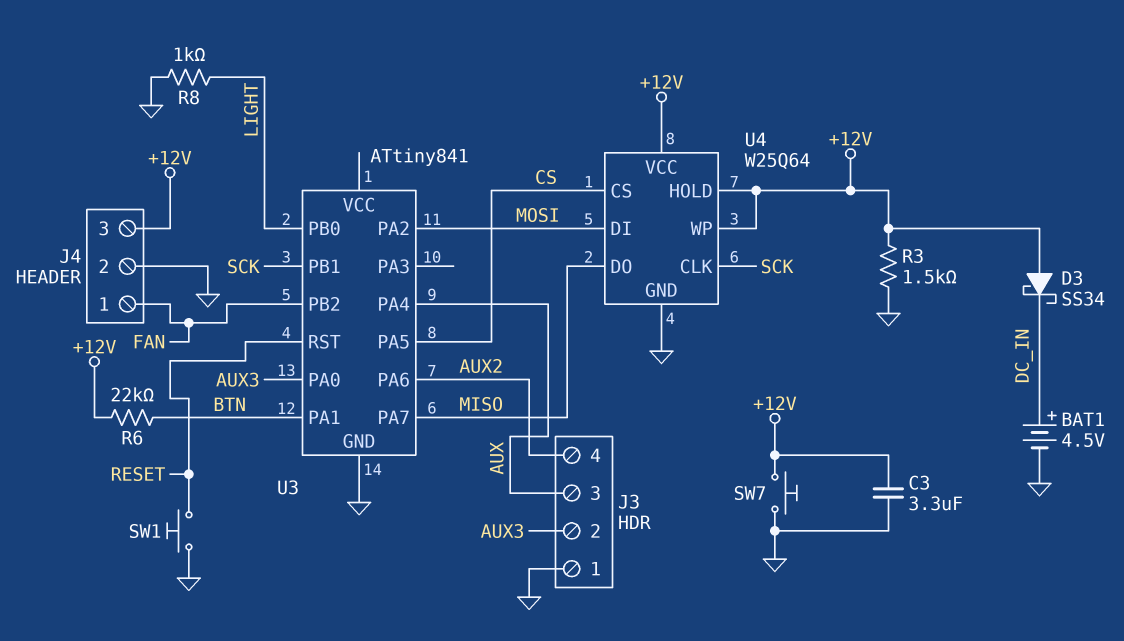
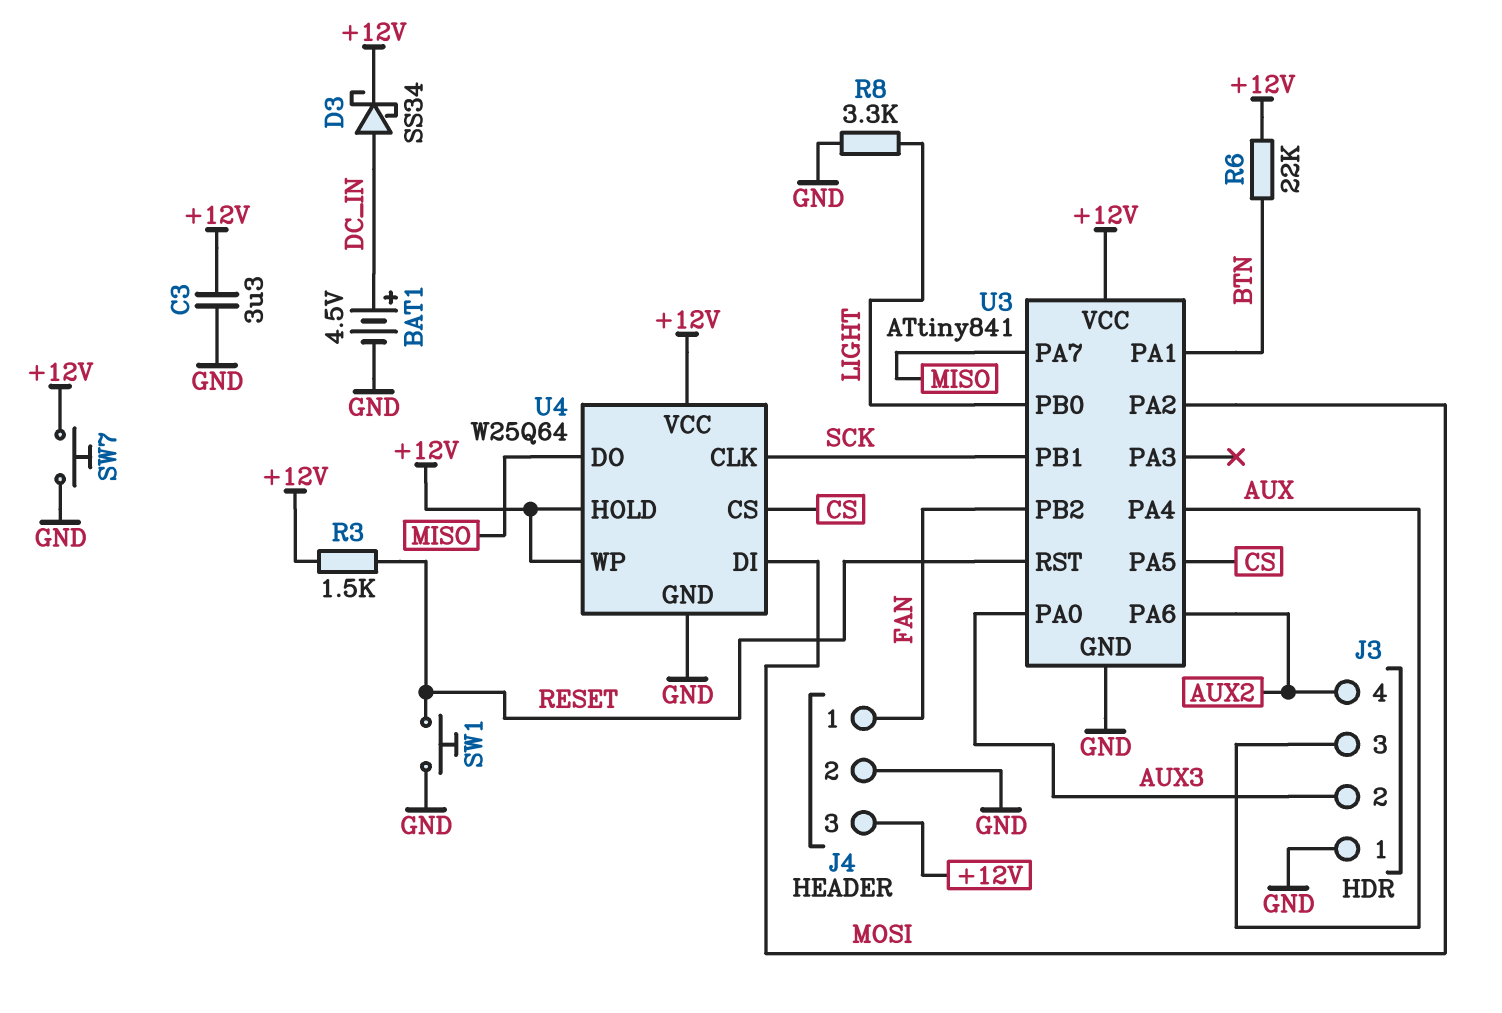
D3: schottky SS34 (A +12V, K DC_IN) -> schottky SS34 (A DC_IN, K +12V)
R3: 1.5k (+12V, GND) -> 1.5k (+12V, RESET)
R8: 1k (GND, LIGHT) -> 3.3k (GND, LIGHT)
U3 pin VCC: none -> +12V

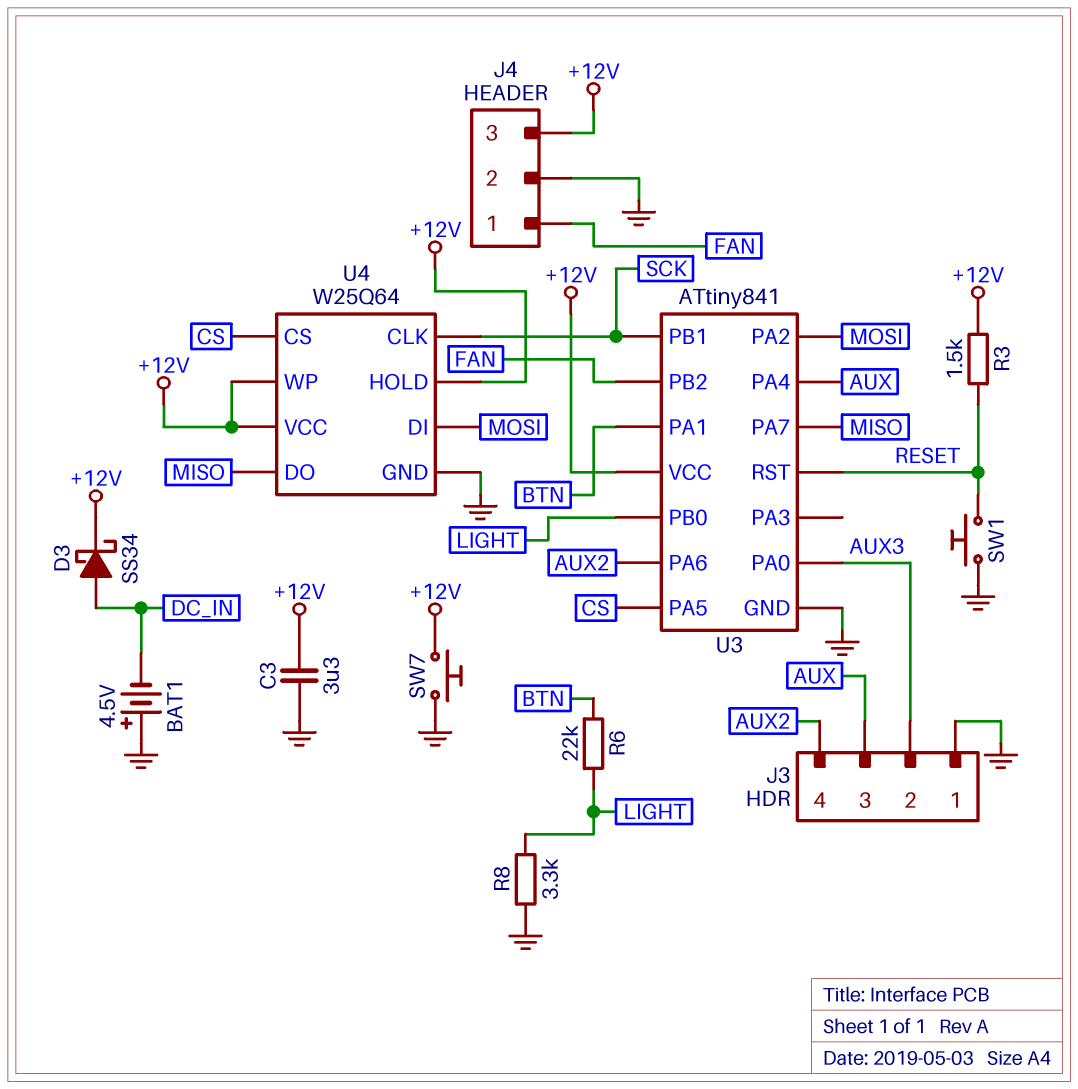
BAT1: 4.5V (plus DC_IN, minus GND) -> 4.5V (plus GND, minus DC_IN)
R6: 22k (+12V, BTN) -> 22k (BTN, LIGHT)

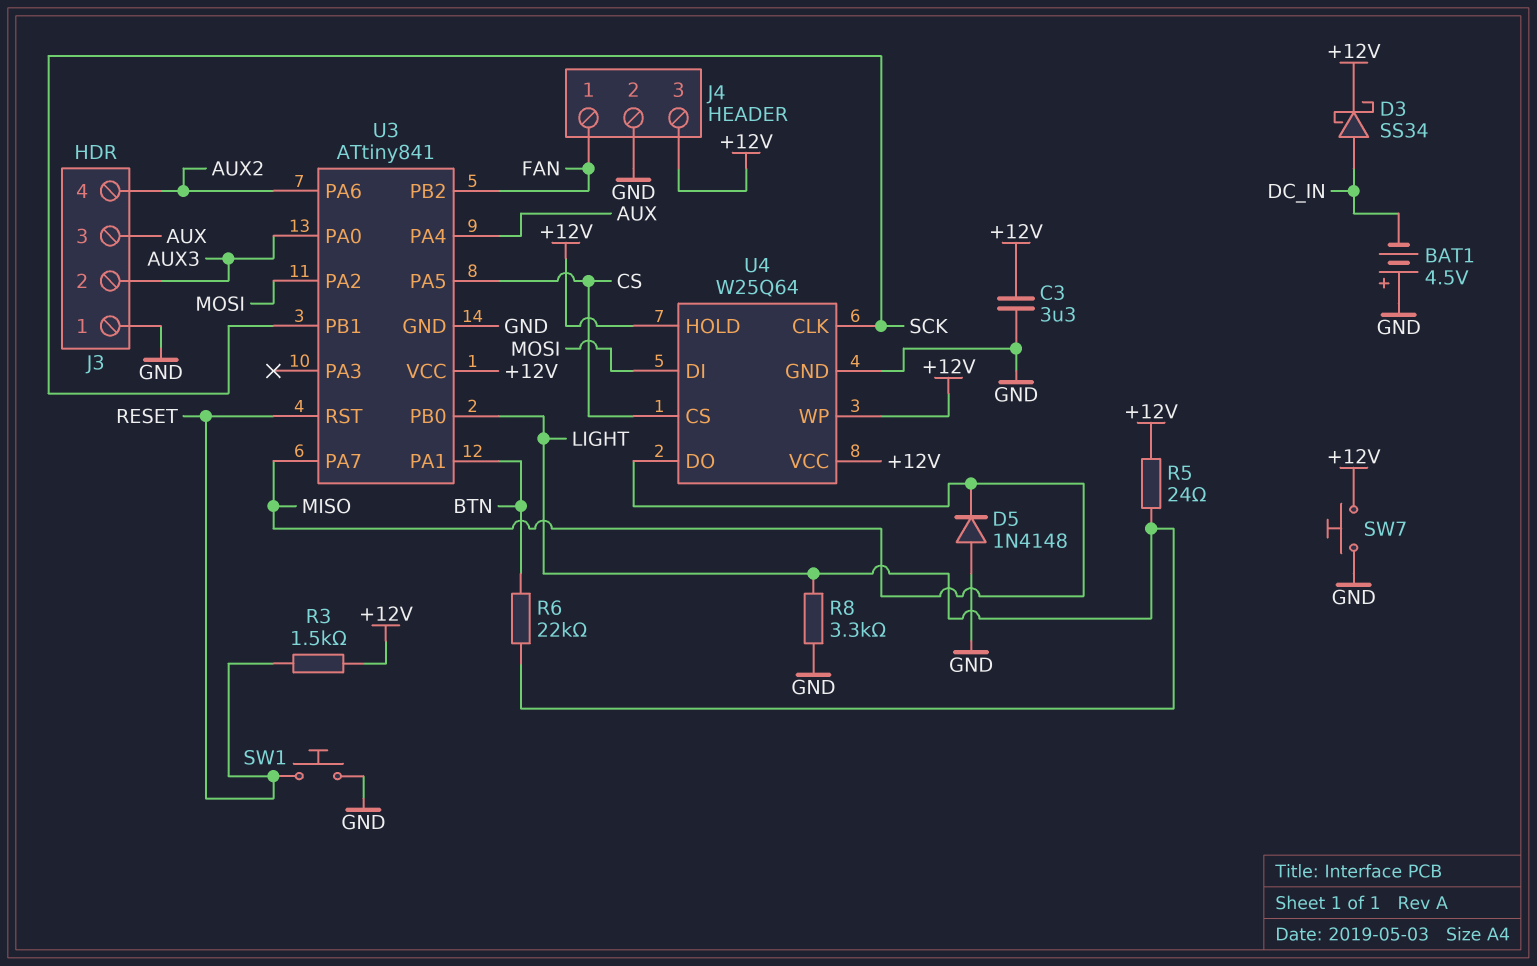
D5: none -> diode 1N4148 (A GND, K MISO)
R5: none -> 24 (+12V, LIGHT)

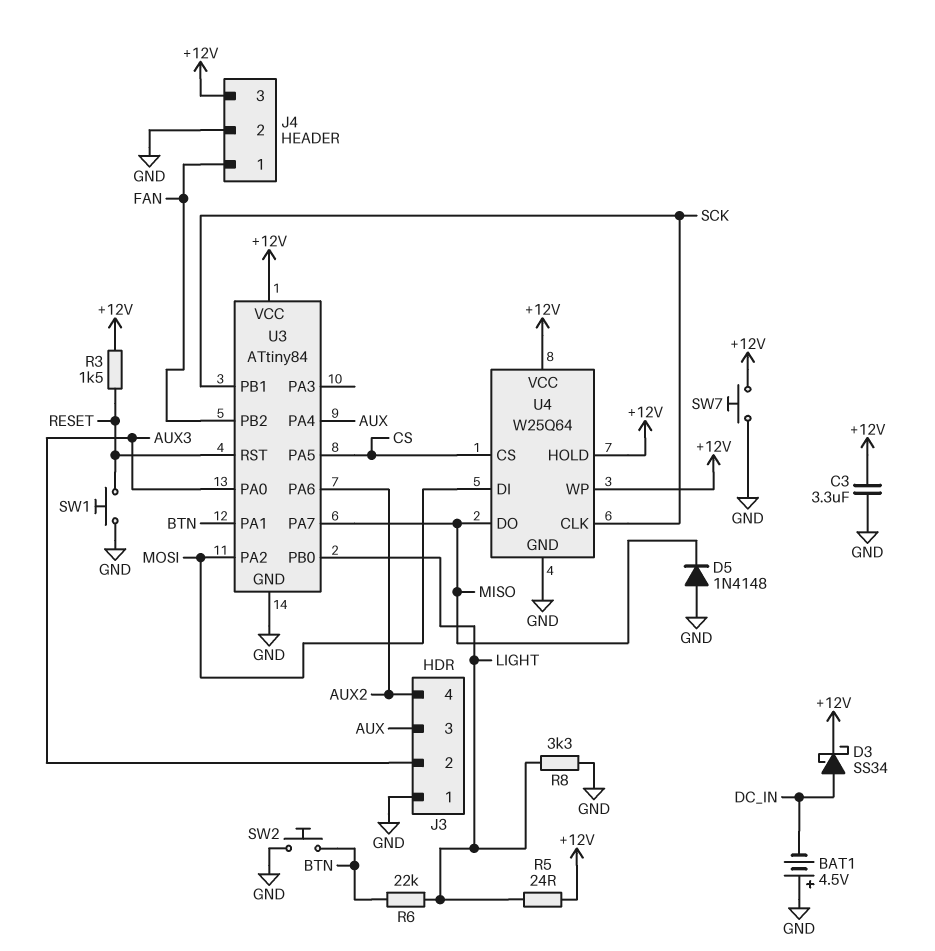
SW2: none -> button (BTN, GND)
U3: ATtiny841 -> ATtiny84

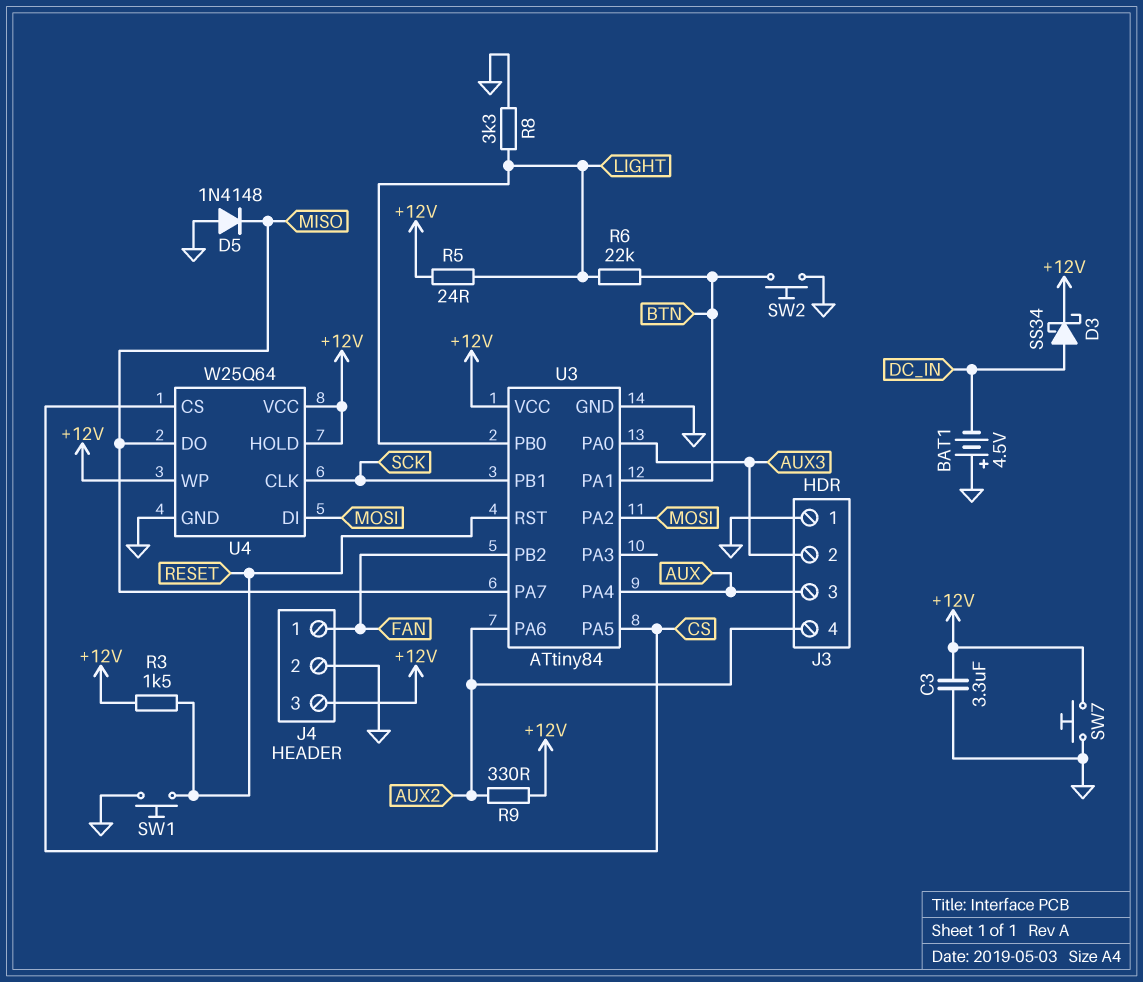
R9: none -> 330 (+12V, AUX2)

